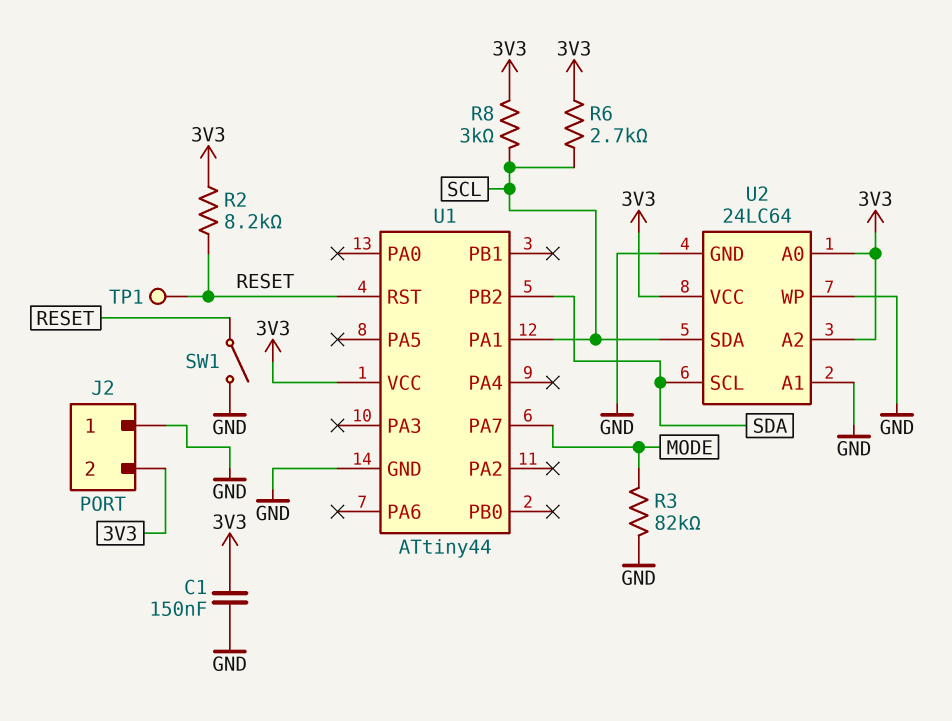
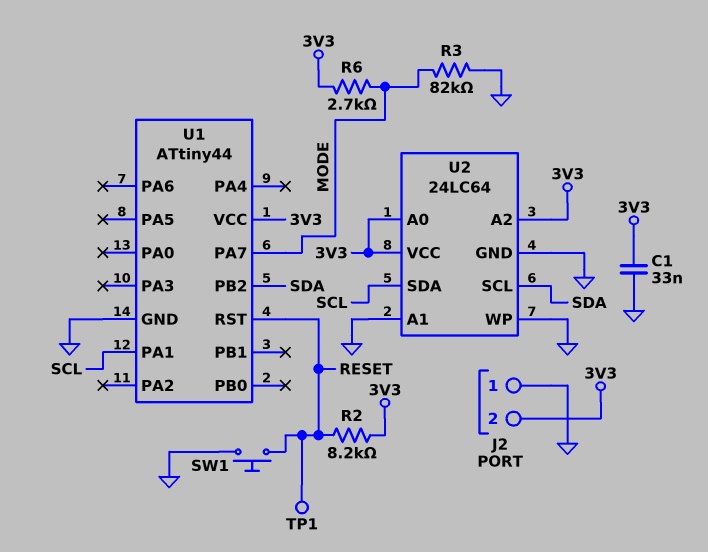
C1: 150nF (3V3, GND) -> 33nF (3V3, GND)
R6: 2.7k (3V3, SCL) -> 2.7k (3V3, MODE)
R8: 3k (3V3, SCL) -> none
SW1: switch (GND, RESET) -> button (GND, RESET)

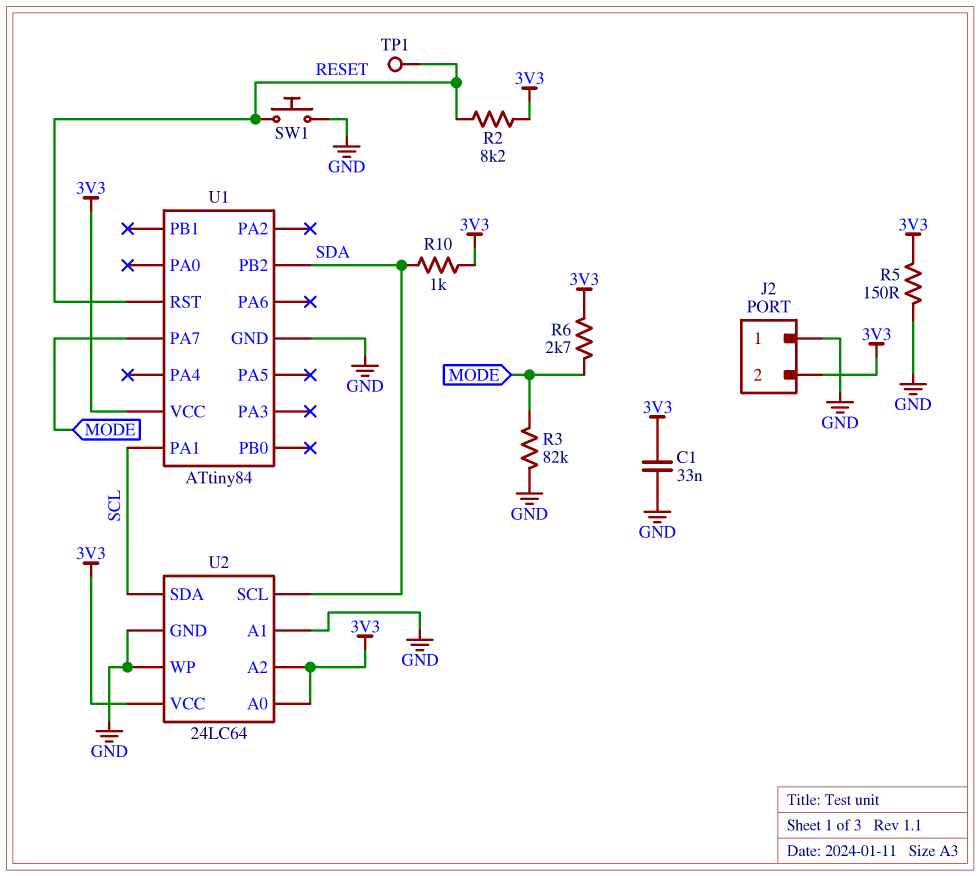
R5: none -> 150 (3V3, GND)
R10: none -> 1k (3V3, SDA)
U1: ATtiny44 -> ATtiny84

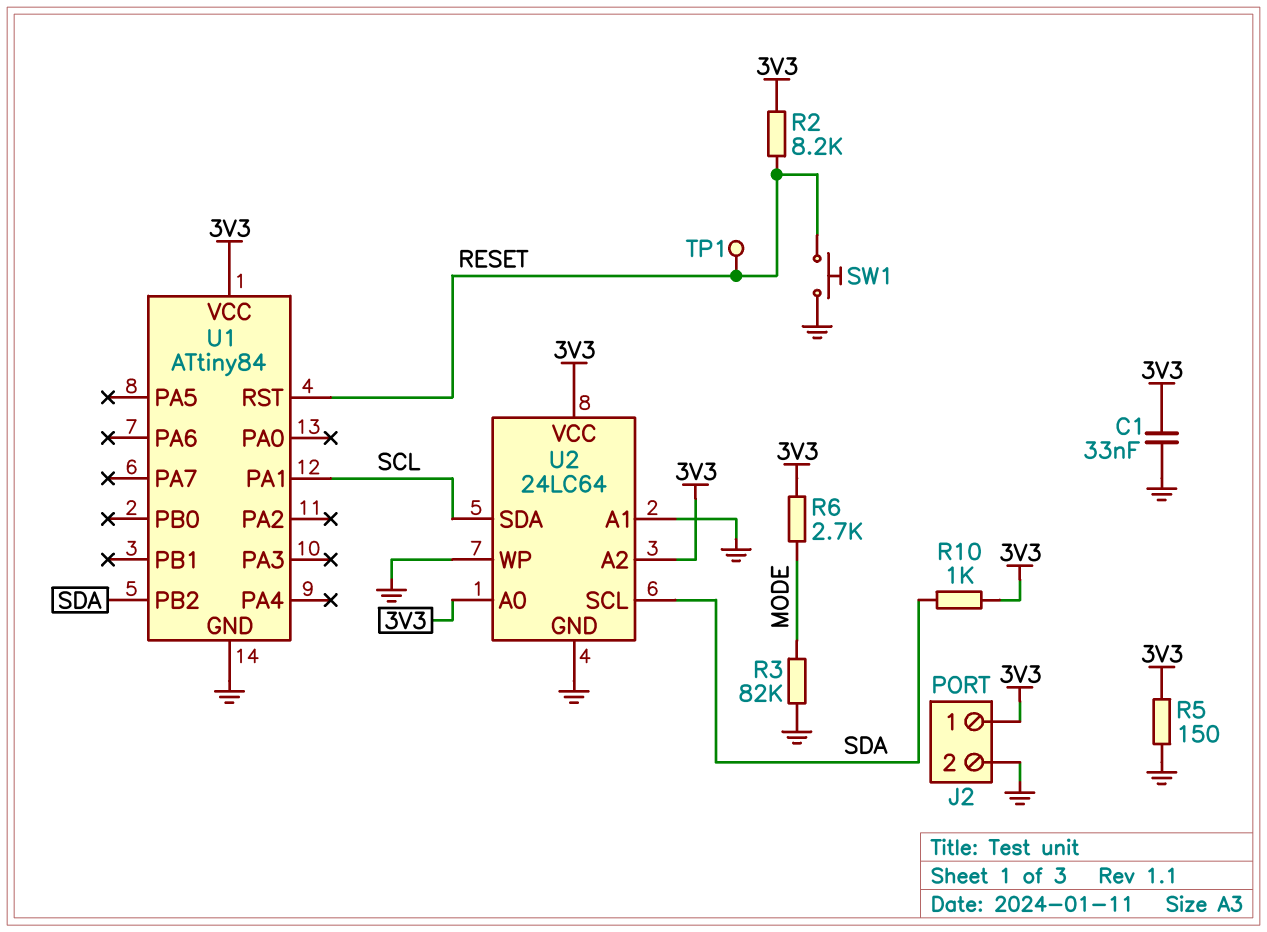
J2 pin 1: GND -> 3V3
J2 pin 2: 3V3 -> GND
U1 pin PA7: MODE -> none

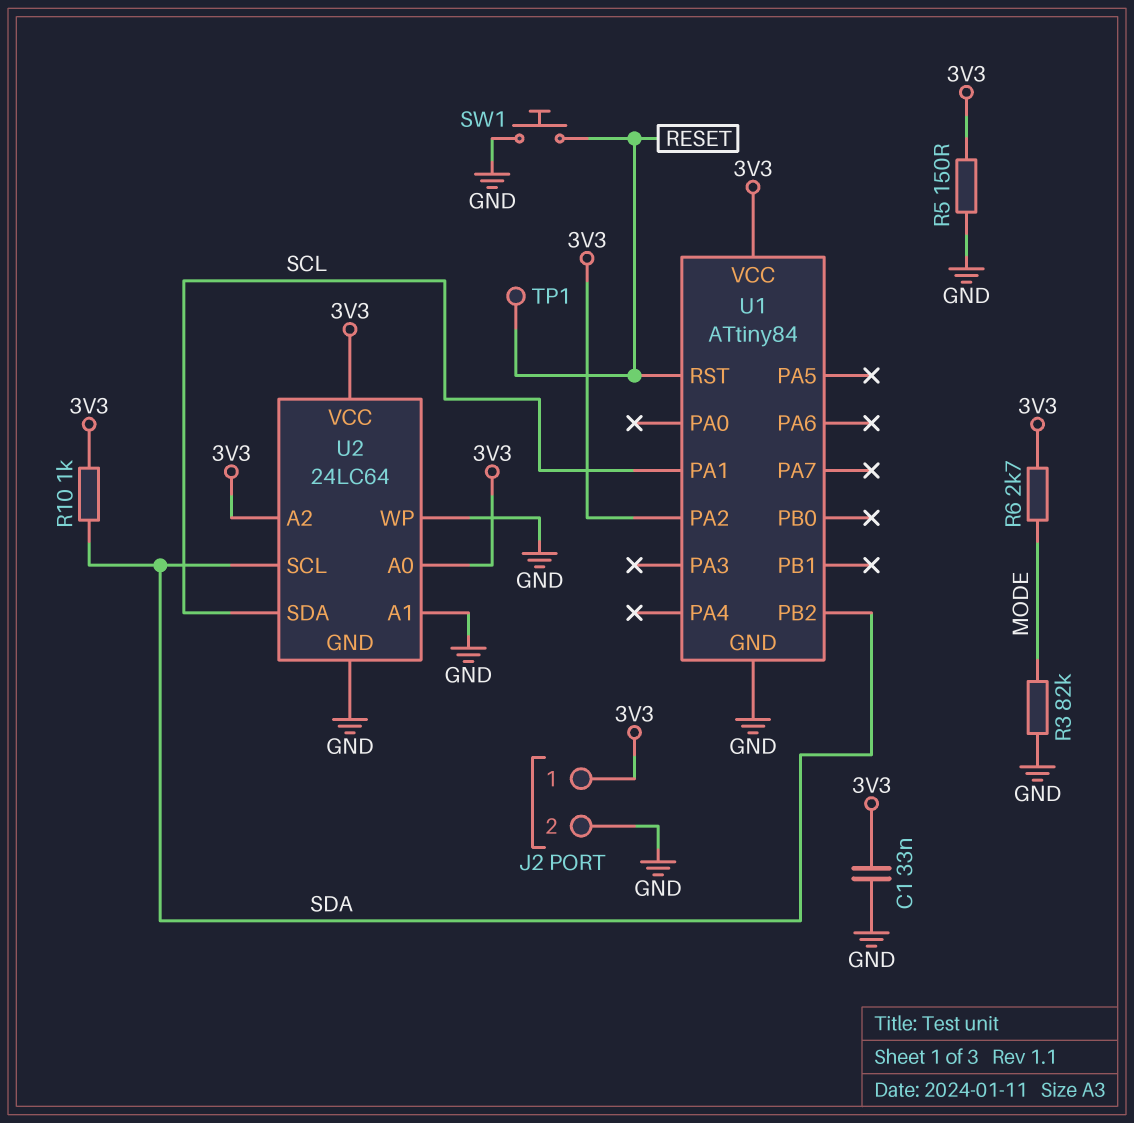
R2: 8.2k (3V3, RESET) -> none
U1 pin PA2: none -> 3V3

